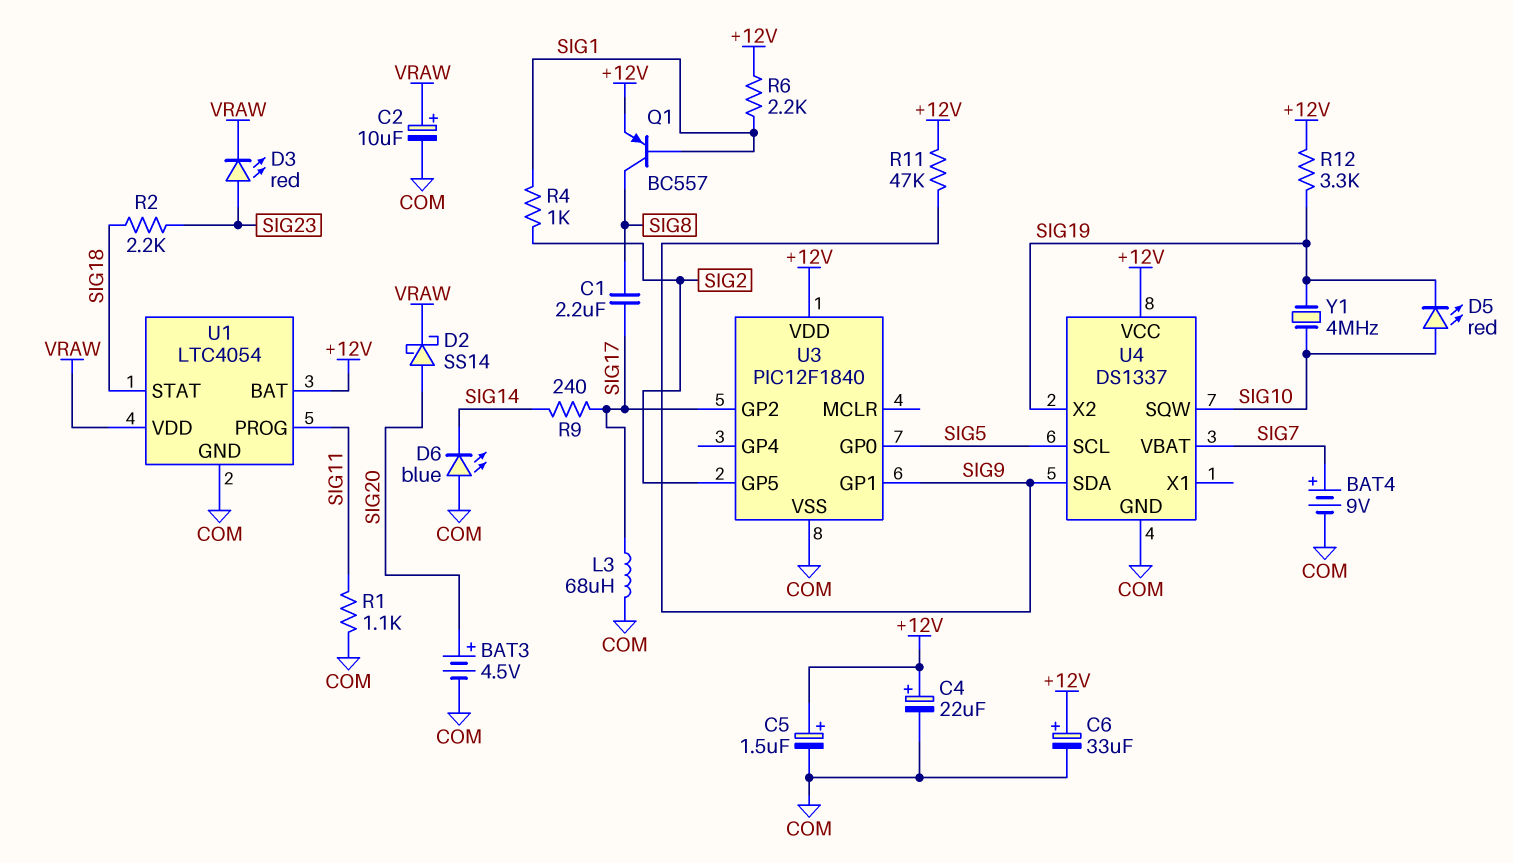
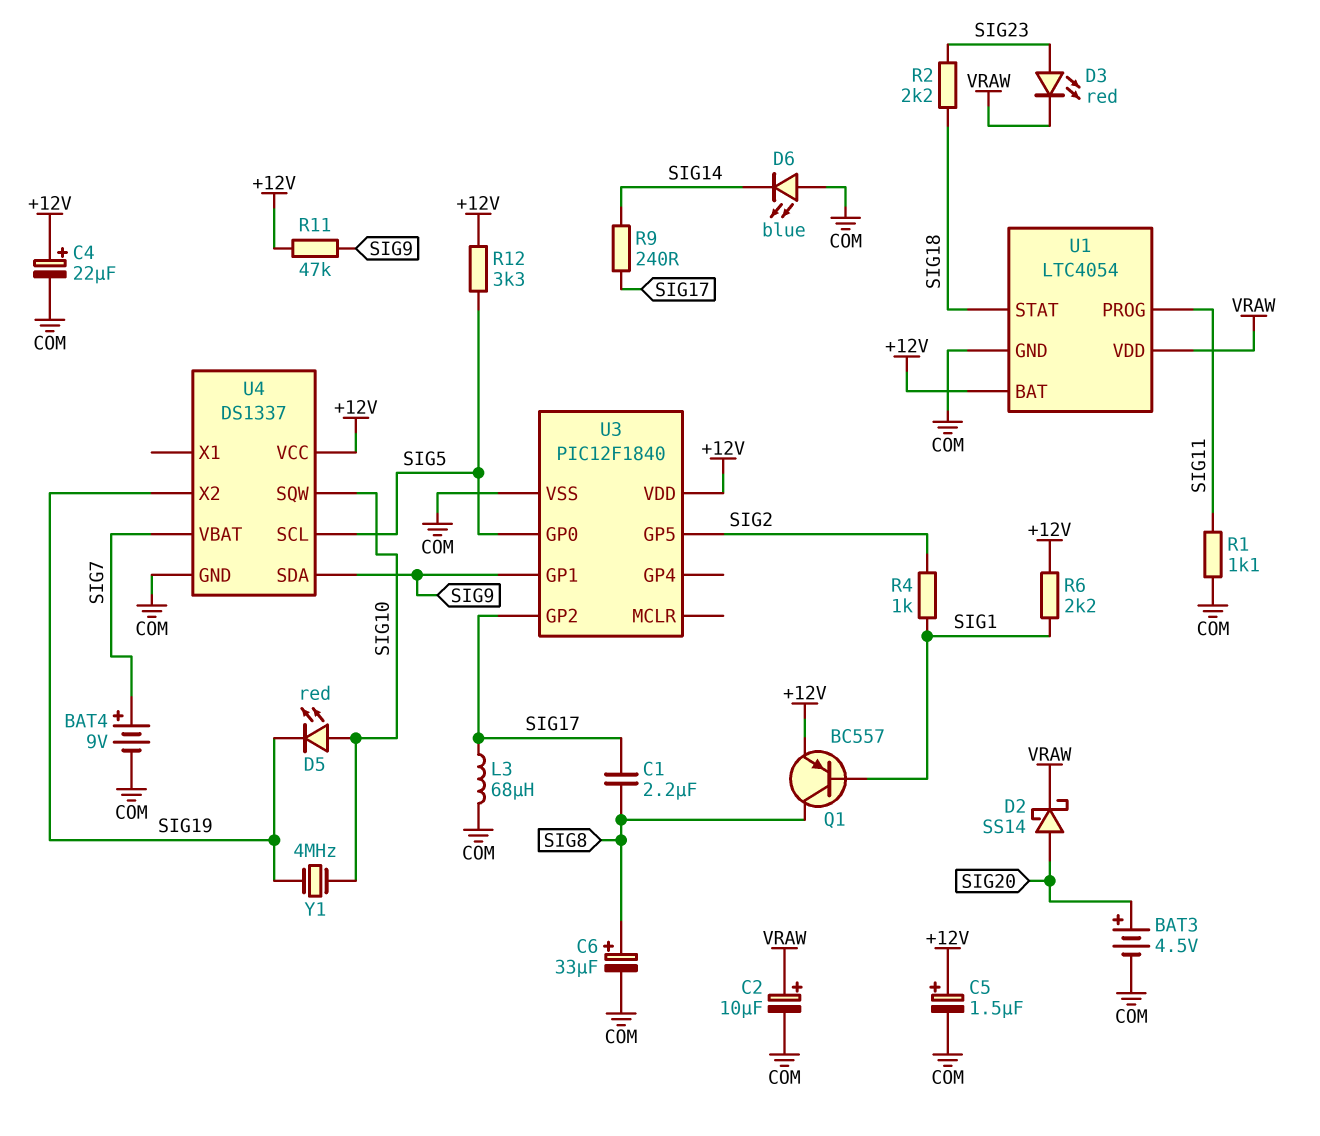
C6: 33uF (plus +12V, minus COM) -> 33uF (plus SIG8, minus COM)
R12: 3.3k (+12V, SIG19) -> 3.3k (+12V, SIG5)

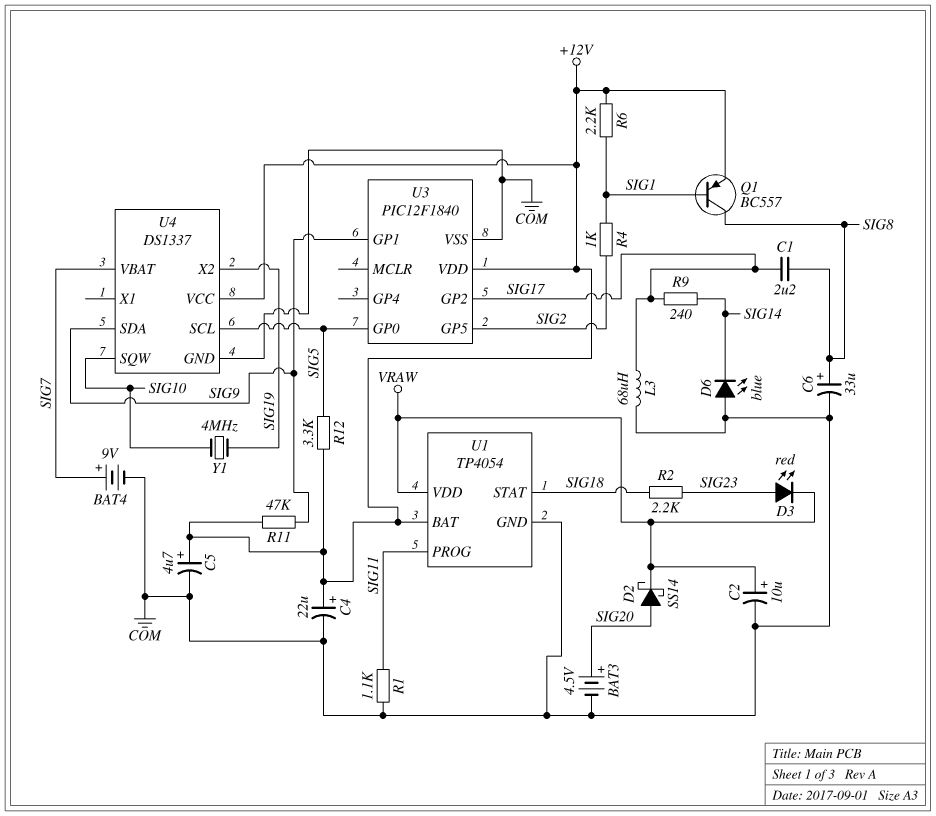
C5: 1.5uF (plus +12V, minus COM) -> 4.7uF (plus +12V, minus COM)
D5: LED red (A SIG10, K SIG19) -> none
U1: LTC4054 -> TP4054

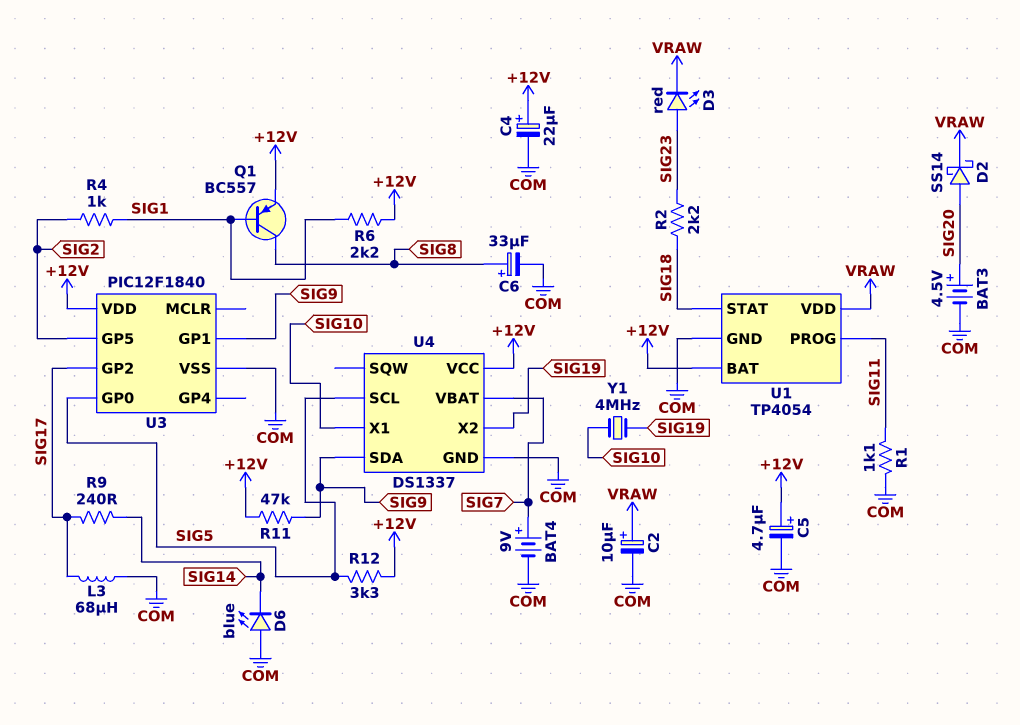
C1: 2.2uF (SIG8, SIG17) -> none
U4 pin SQW: SIG10 -> none
U4 pin X1: none -> SIG10

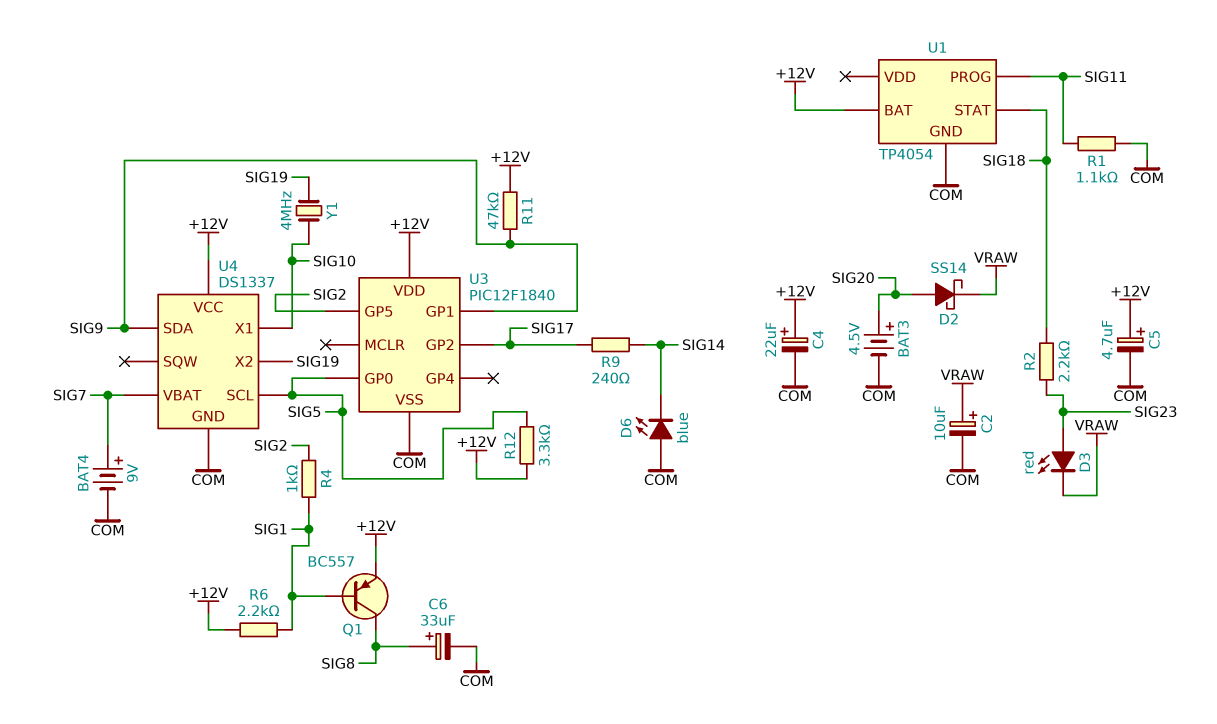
L3: 68uH (COM, SIG17) -> none
U1 pin VDD: VRAW -> none

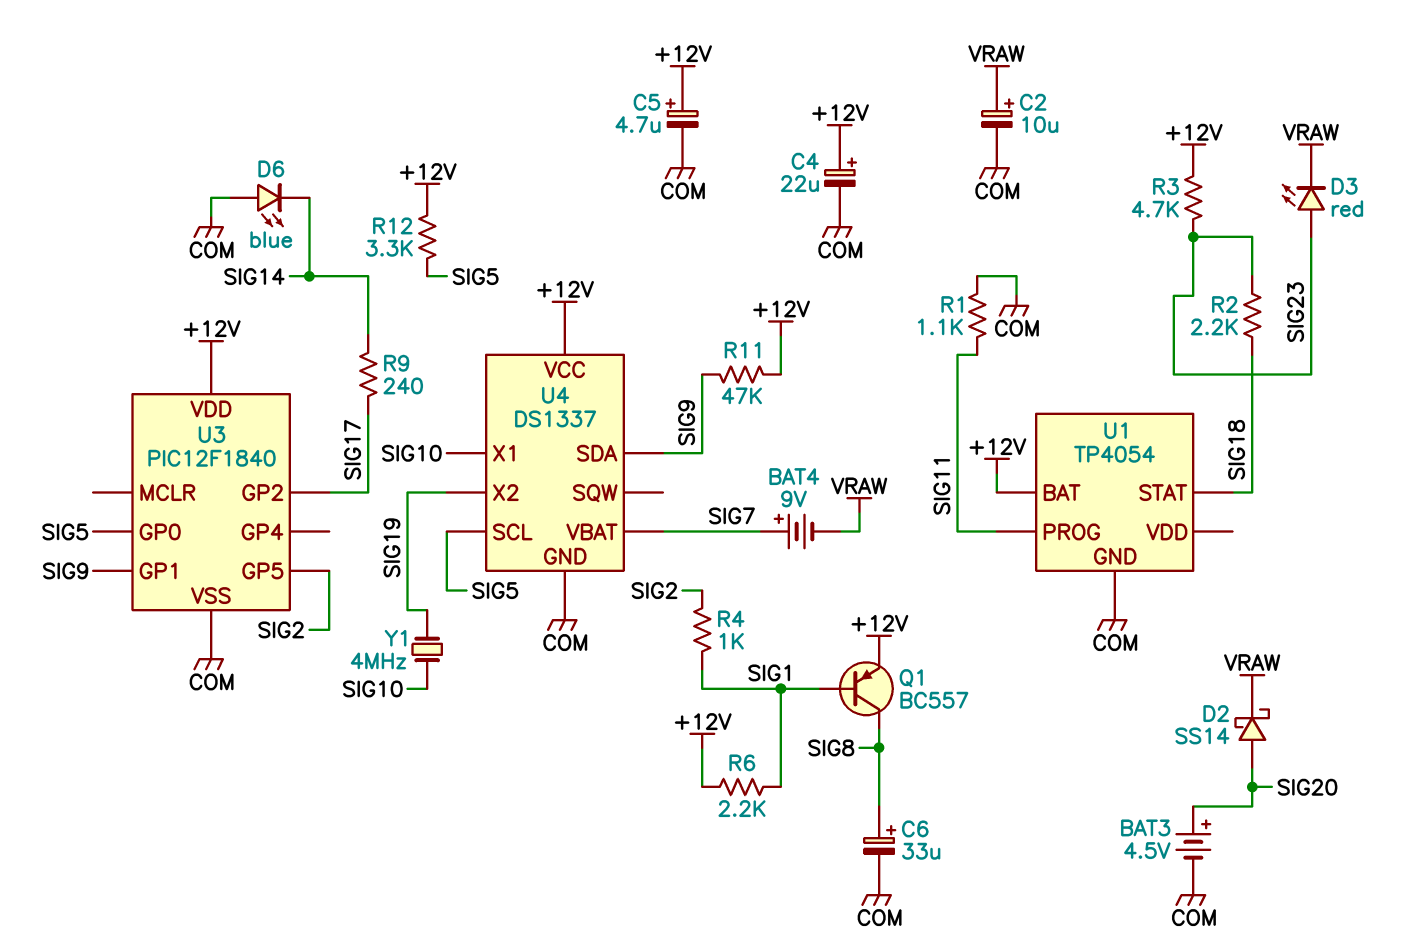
BAT4: 9V (plus SIG7, minus COM) -> 9V (plus SIG7, minus VRAW)
R3: none -> 4.7k (+12V, SIG23)

